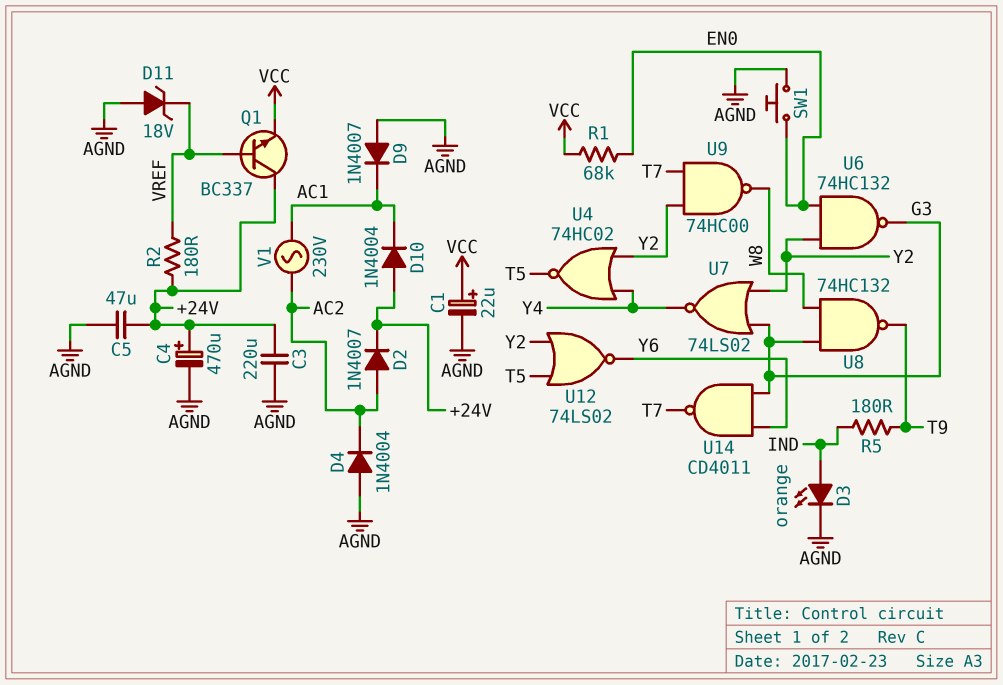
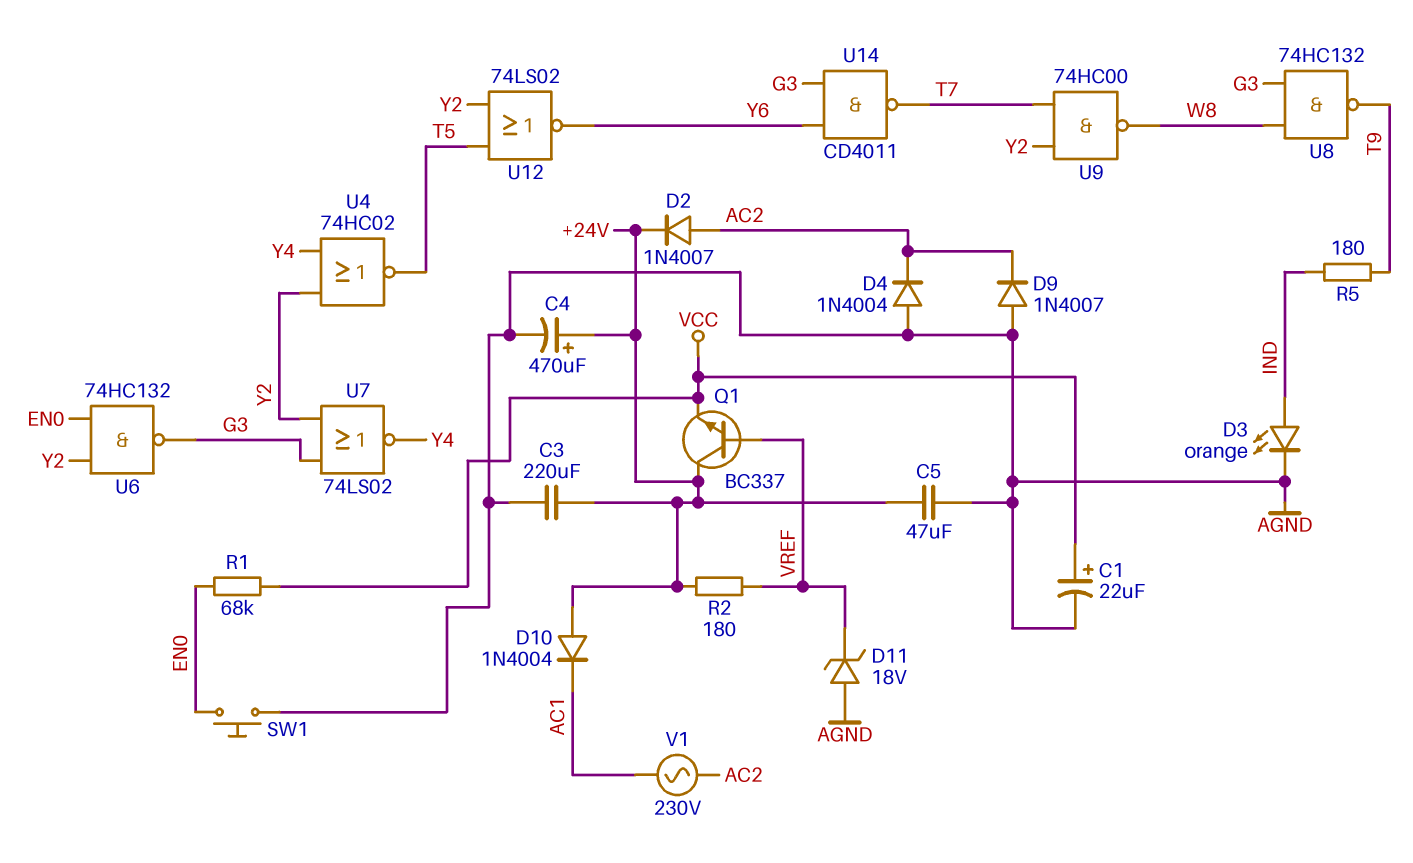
D9: diode 1N4007 (A AGND, K AC1) -> diode 1N4007 (A AGND, K AC2)

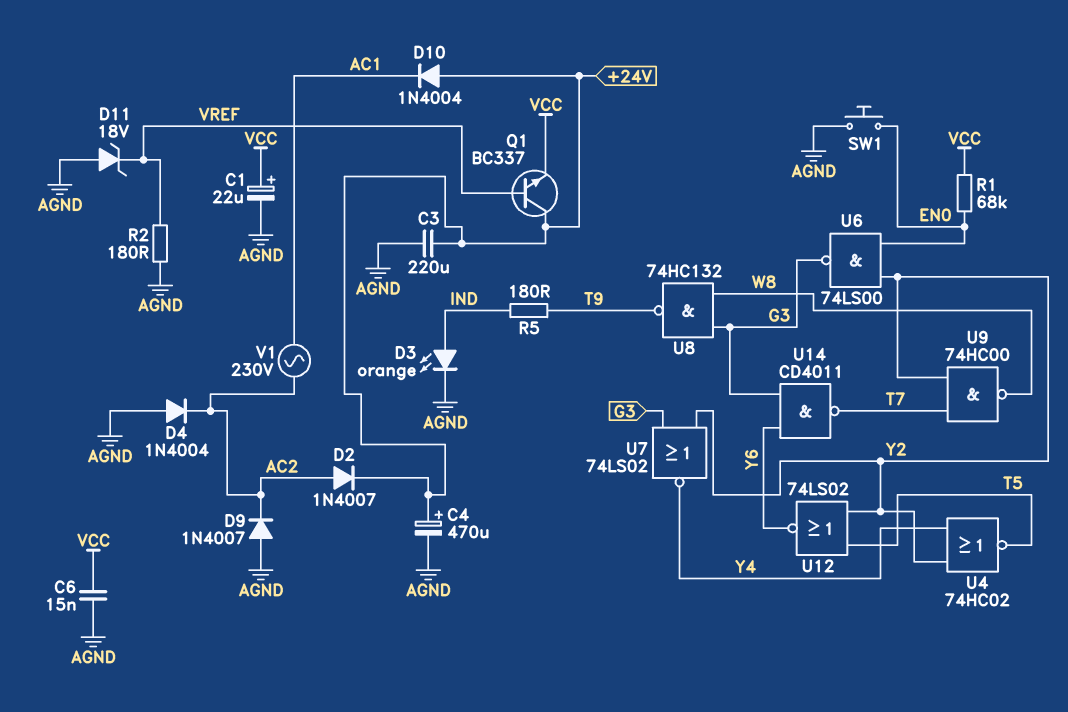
C5: 47uF (+24V, AGND) -> none
C6: none -> 15nF (AGND, VCC)
R2: 180 (+24V, VREF) -> 180 (AGND, VREF)
U6: NAND 74HC132 (in EN0, in Y2, out G3) -> NAND 74LS00 (in EN0, in Y2, out G3)

